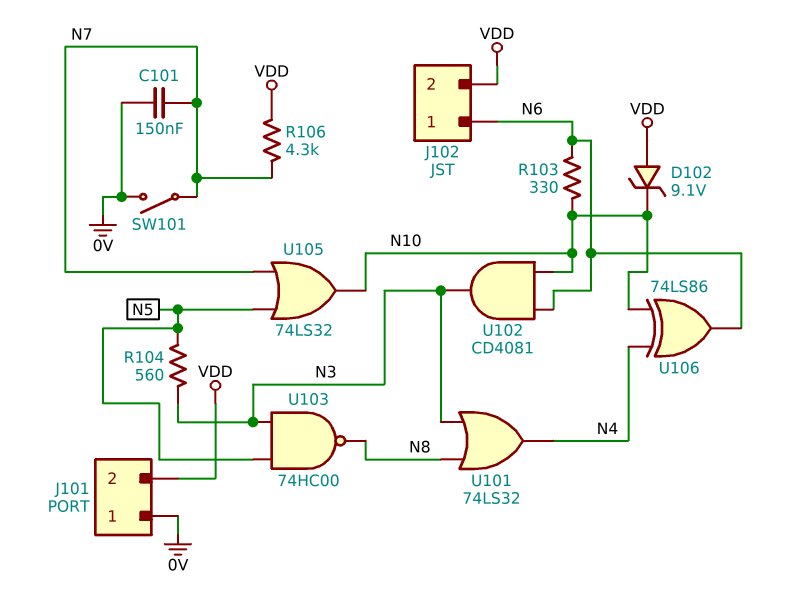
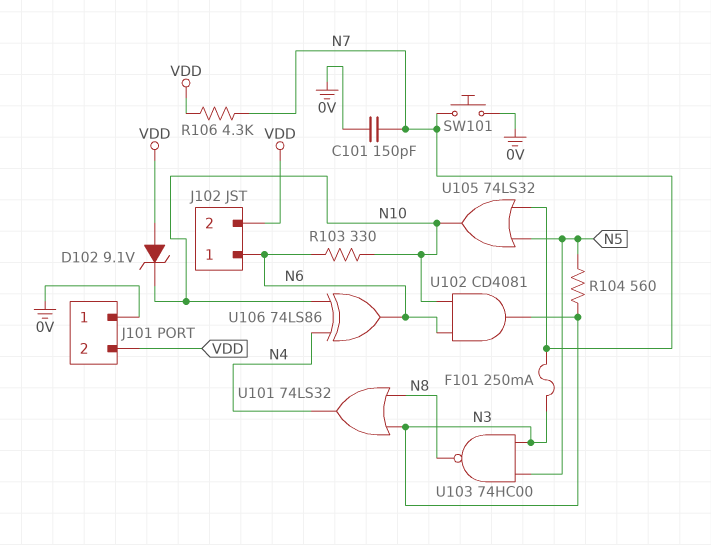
C101: 150nF (0V, N7) -> 150pF (0V, N7)
F101: none -> 250mA (N3, N7)
SW101: switch (0V, N7) -> button (0V, N7)

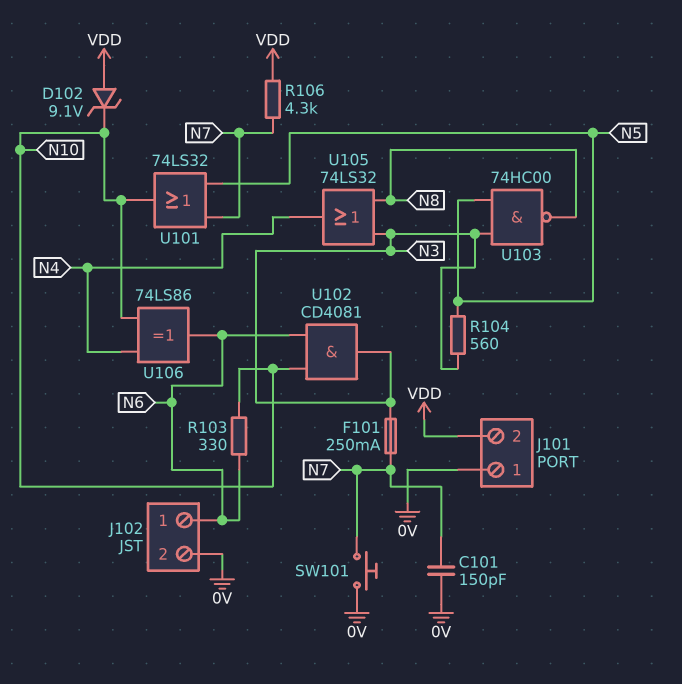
J102 pin 2: VDD -> 0V
U101: OR 74LS32 (in N3, in N8, out N4) -> OR 74LS32 (in N5, in N7, out N10)
U105: OR 74LS32 (in N5, in N7, out N10) -> OR 74LS32 (in N3, in N8, out N4)

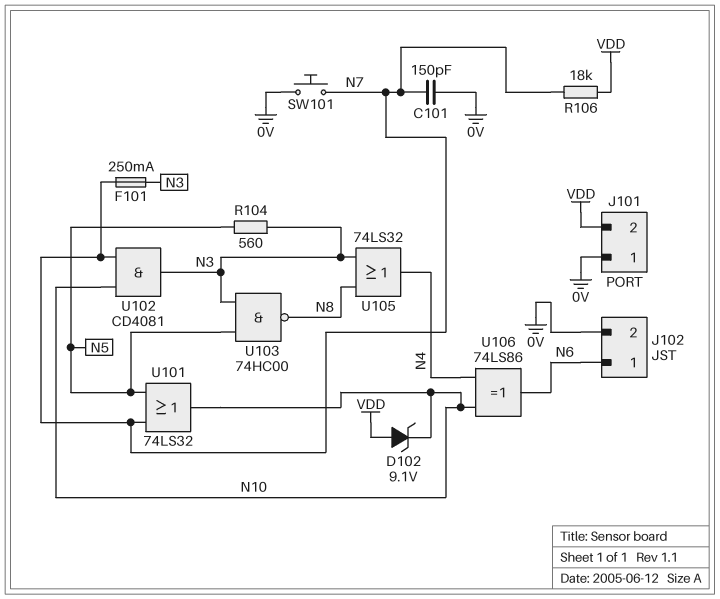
R103: 330 (N6, N10) -> none
R106: 4.3k (N7, VDD) -> 18k (N7, VDD)
U102: AND CD4081 (in N6, in N10, out N3) -> AND CD4081 (in N7, in N10, out N3)

